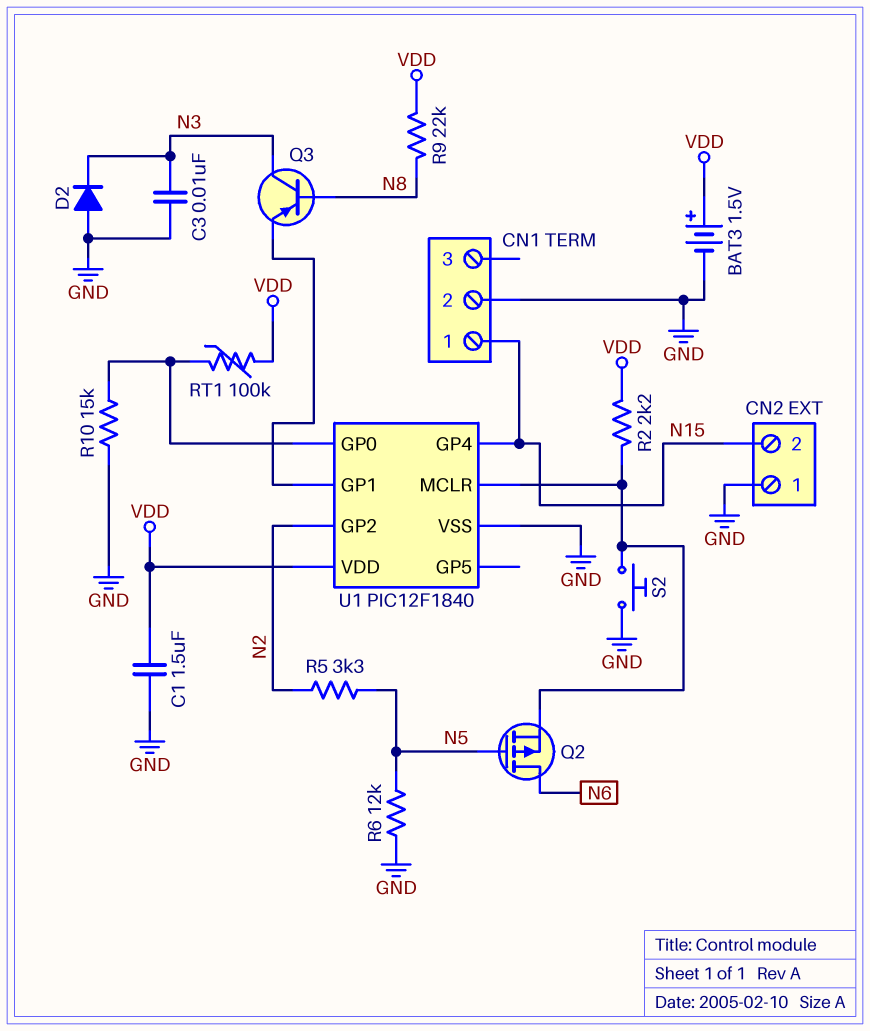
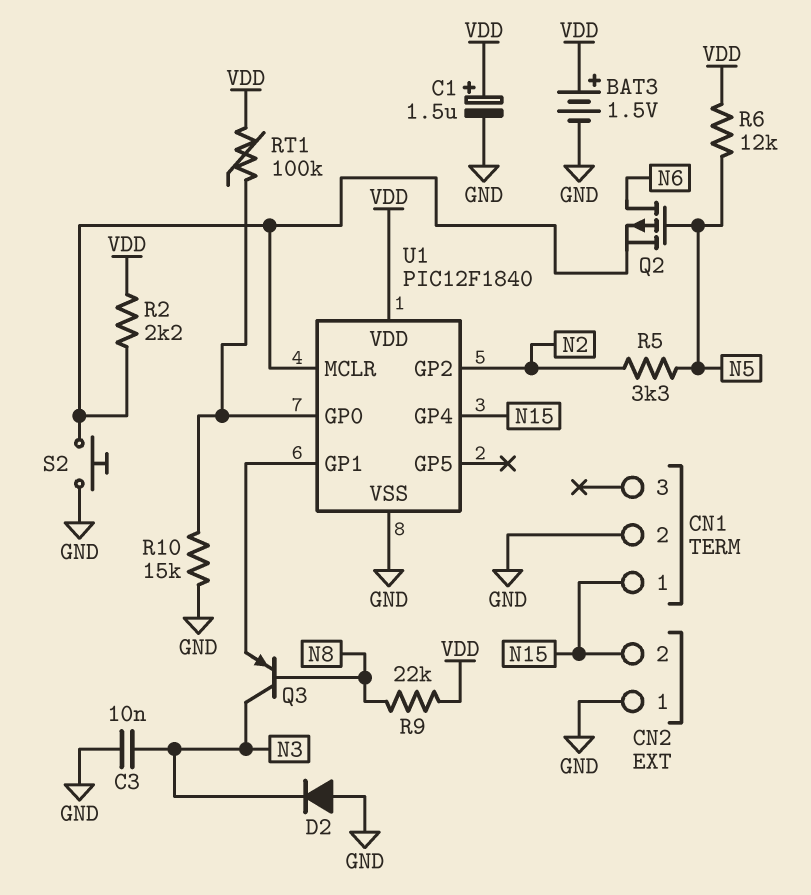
C1: 1.5uF (GND, VDD) -> 1.5uF (plus VDD, minus GND)
R6: 12k (GND, N5) -> 12k (N5, VDD)

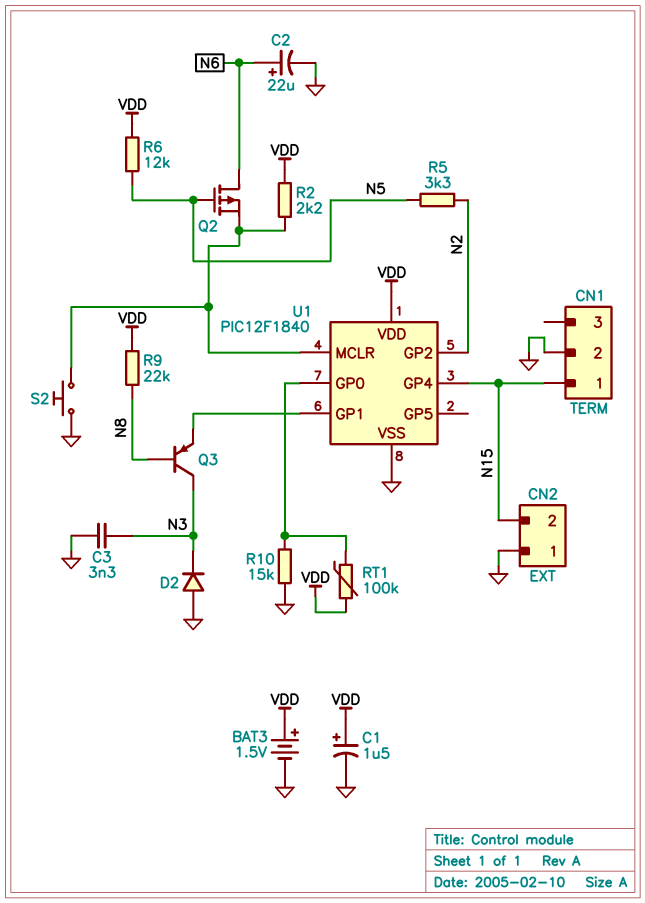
C2: none -> 22uF (plus N6, minus GND)
C3: 10nF (GND, N3) -> 3.3nF (GND, N3)

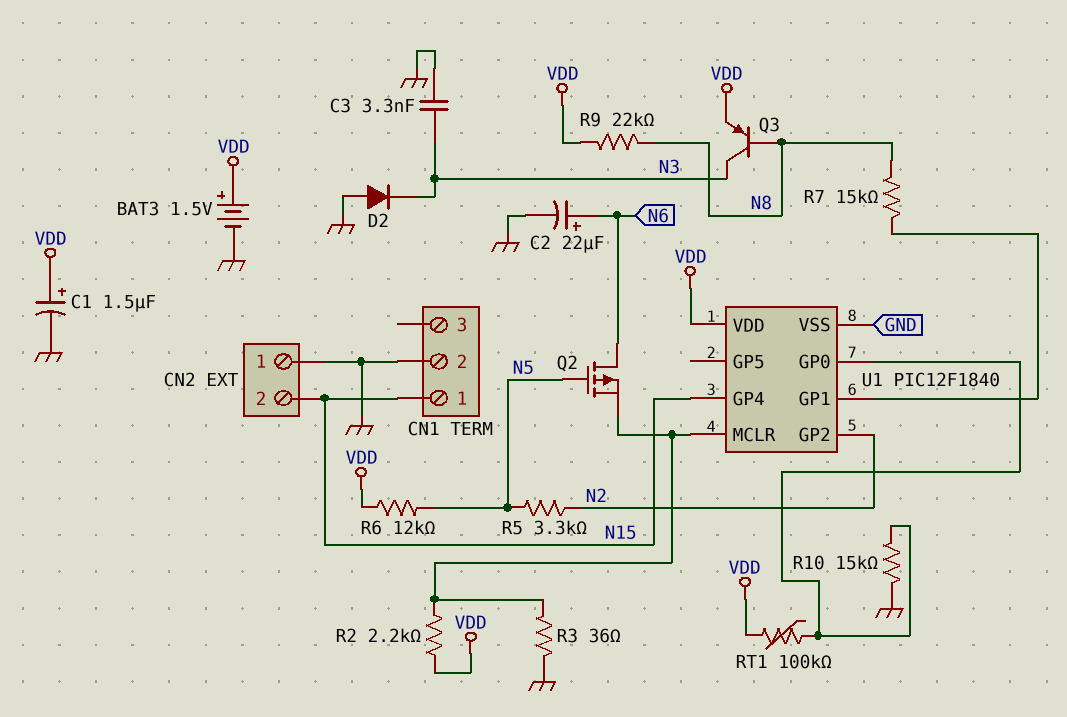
Q3: PNP (B N8, C N3, E U1/GP1) -> PNP (B N8, C N3, E VDD)
R3: none -> 36 (GND, U1/MCLR)
R7: none -> 15k (N8, U1/GP1)
S2: button (GND, U1/MCLR) -> none

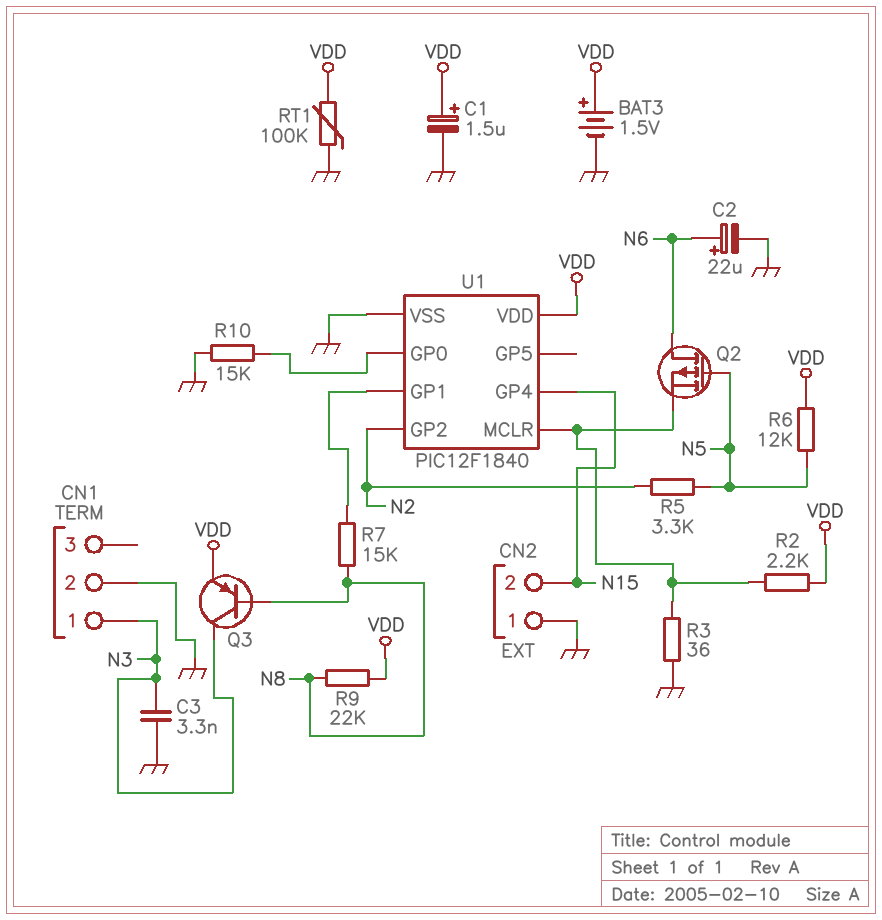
CN1 pin 1: N15 -> N3
D2: diode (A GND, K N3) -> none
RT1: 100k (U1/GP0, VDD) -> 100k (GND, VDD)

